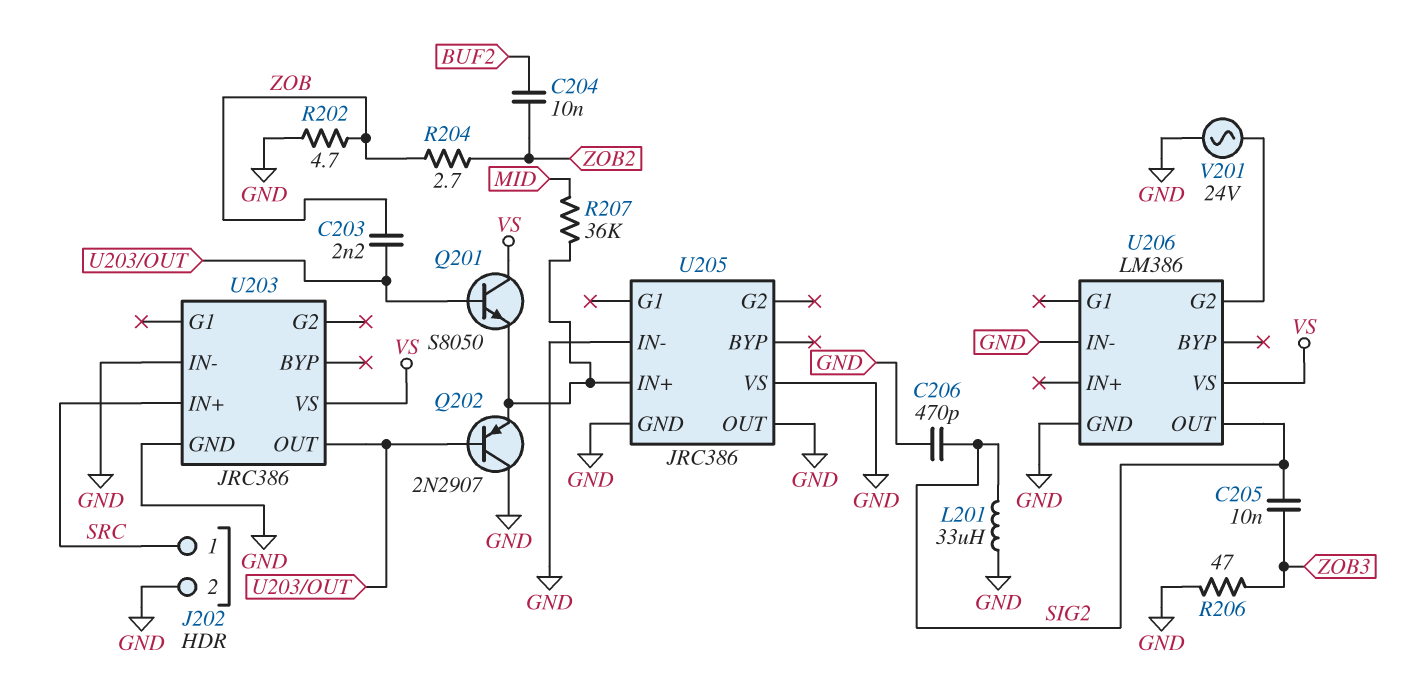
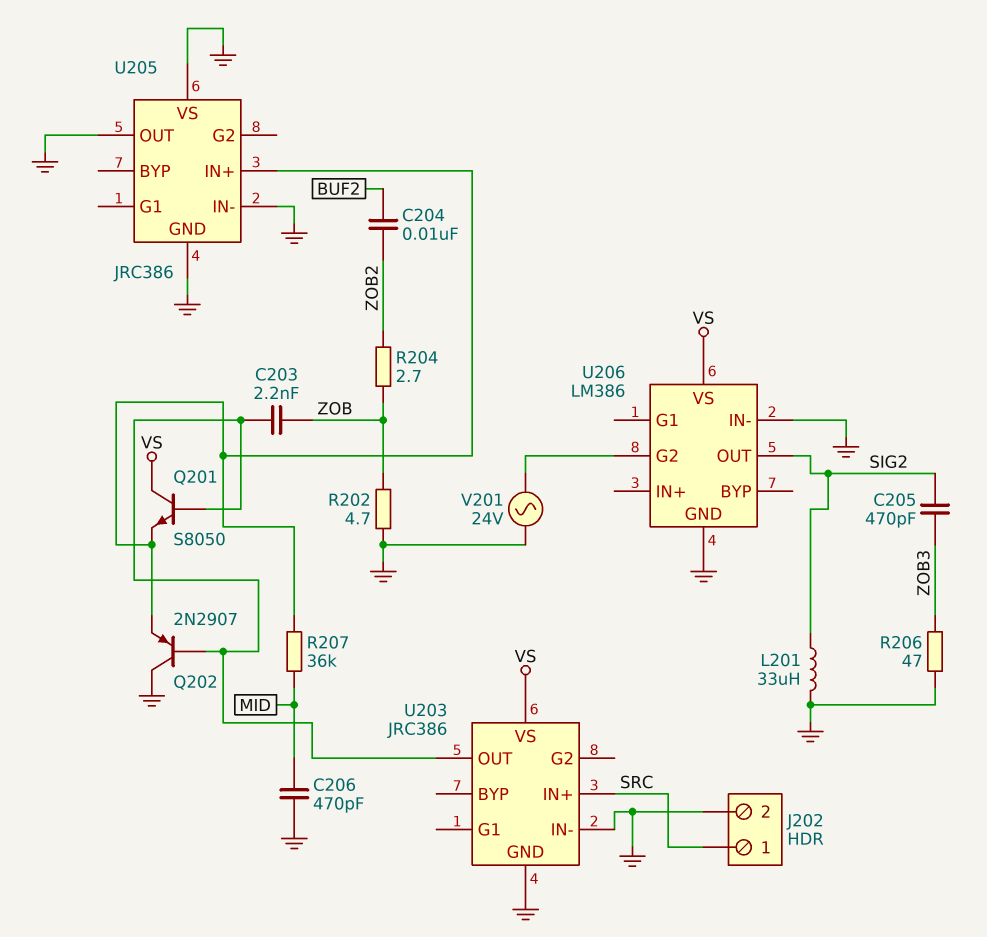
C205: 10nF (SIG2, ZOB3) -> 470pF (SIG2, ZOB3)
C206: 470pF (GND, SIG2) -> 470pF (GND, MID)

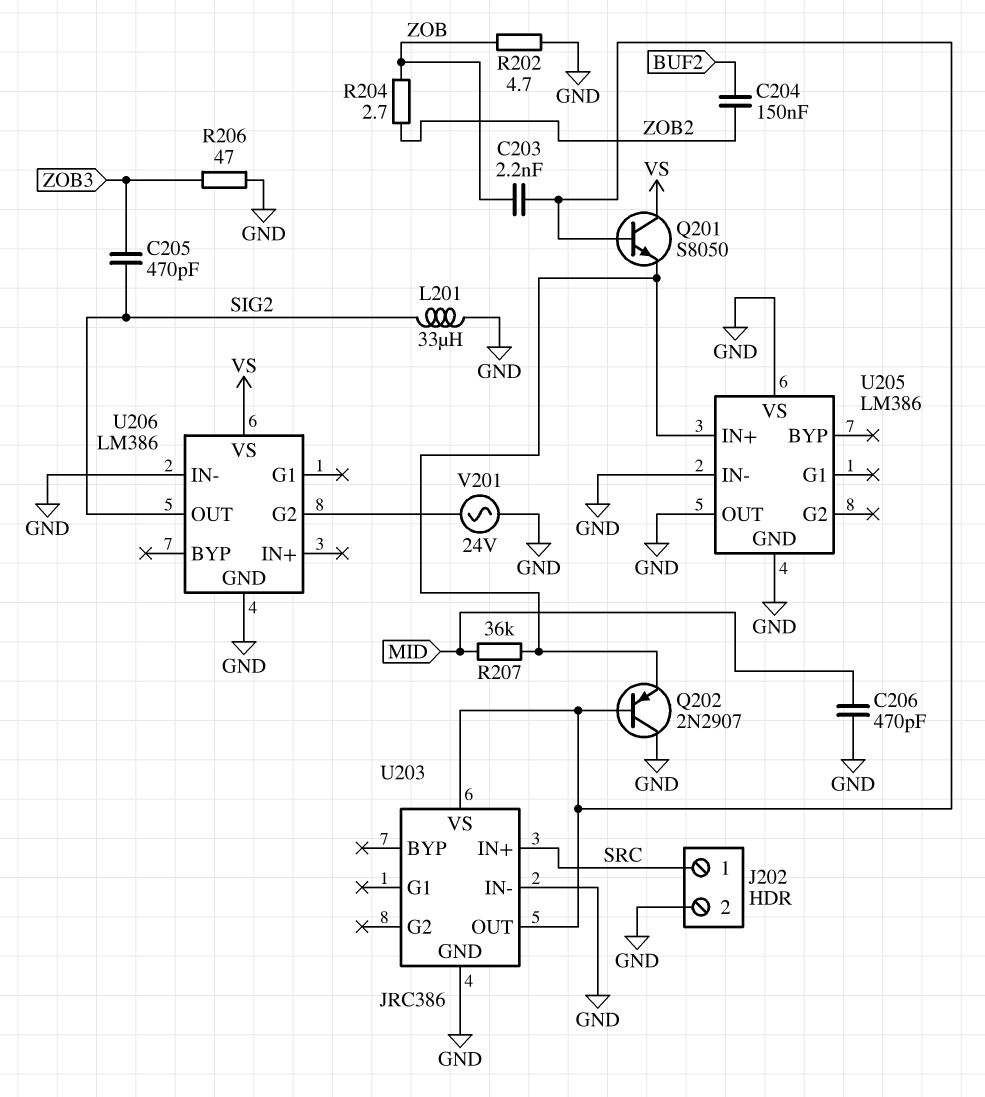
C204: 10nF (BUF2, ZOB2) -> 150nF (BUF2, ZOB2)
U203 pin VS: VS -> U203/OUT
U205: JRC386 -> LM386

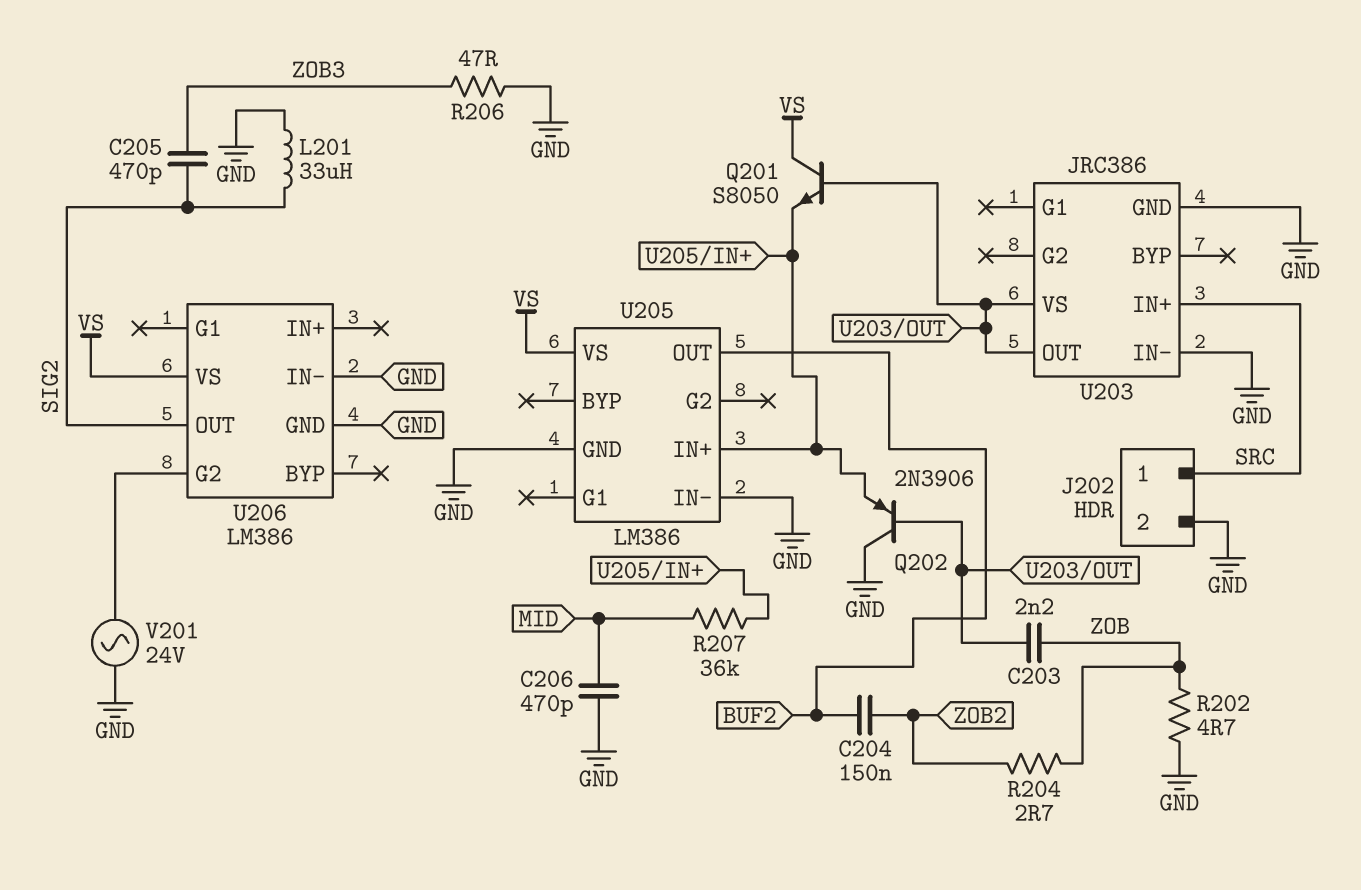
Q202: PNP 2N2907 (B U203/OUT, C GND, E U205/IN+) -> PNP 2N3906 (B U203/OUT, C GND, E U205/IN+)
U205 pin OUT: GND -> BUF2
U205 pin VS: GND -> VS

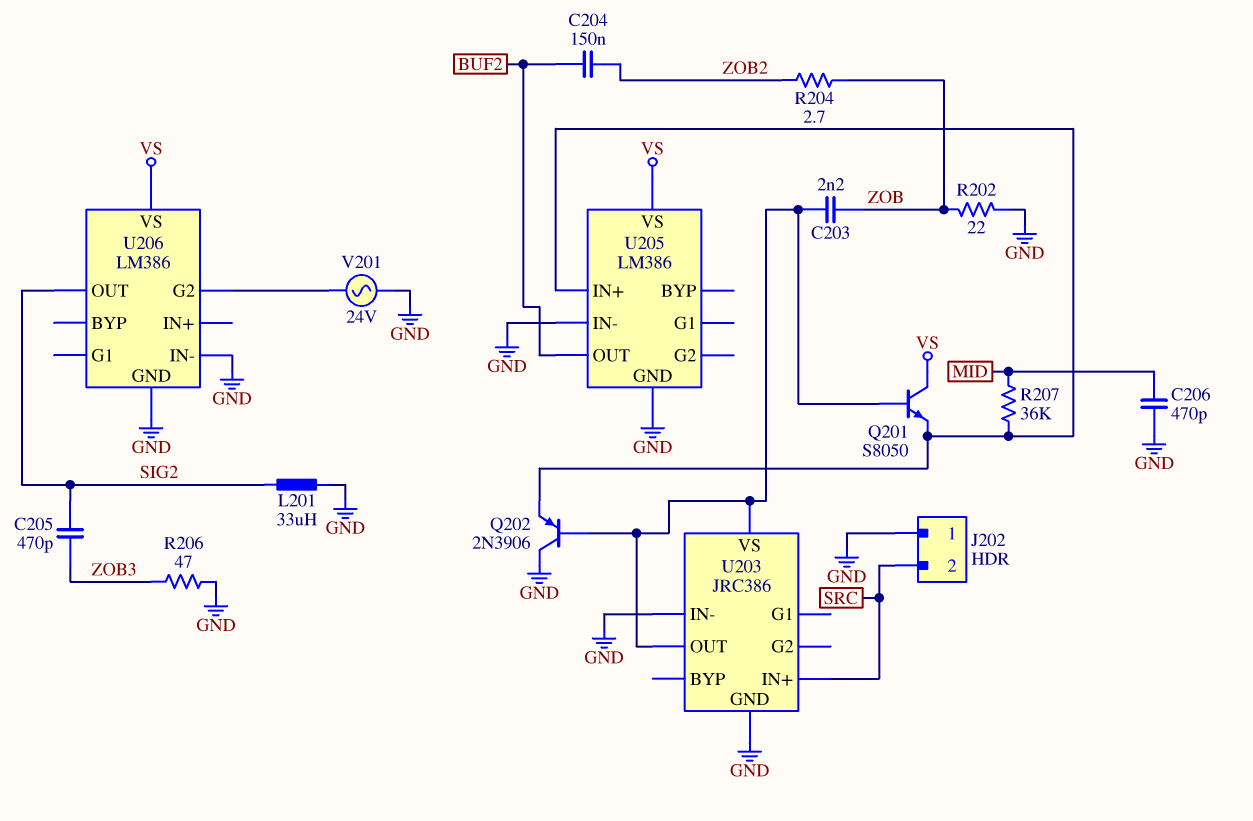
J202 pin 1: SRC -> GND
J202 pin 2: GND -> SRC
R202: 4.7 (GND, ZOB) -> 22 (GND, ZOB)

